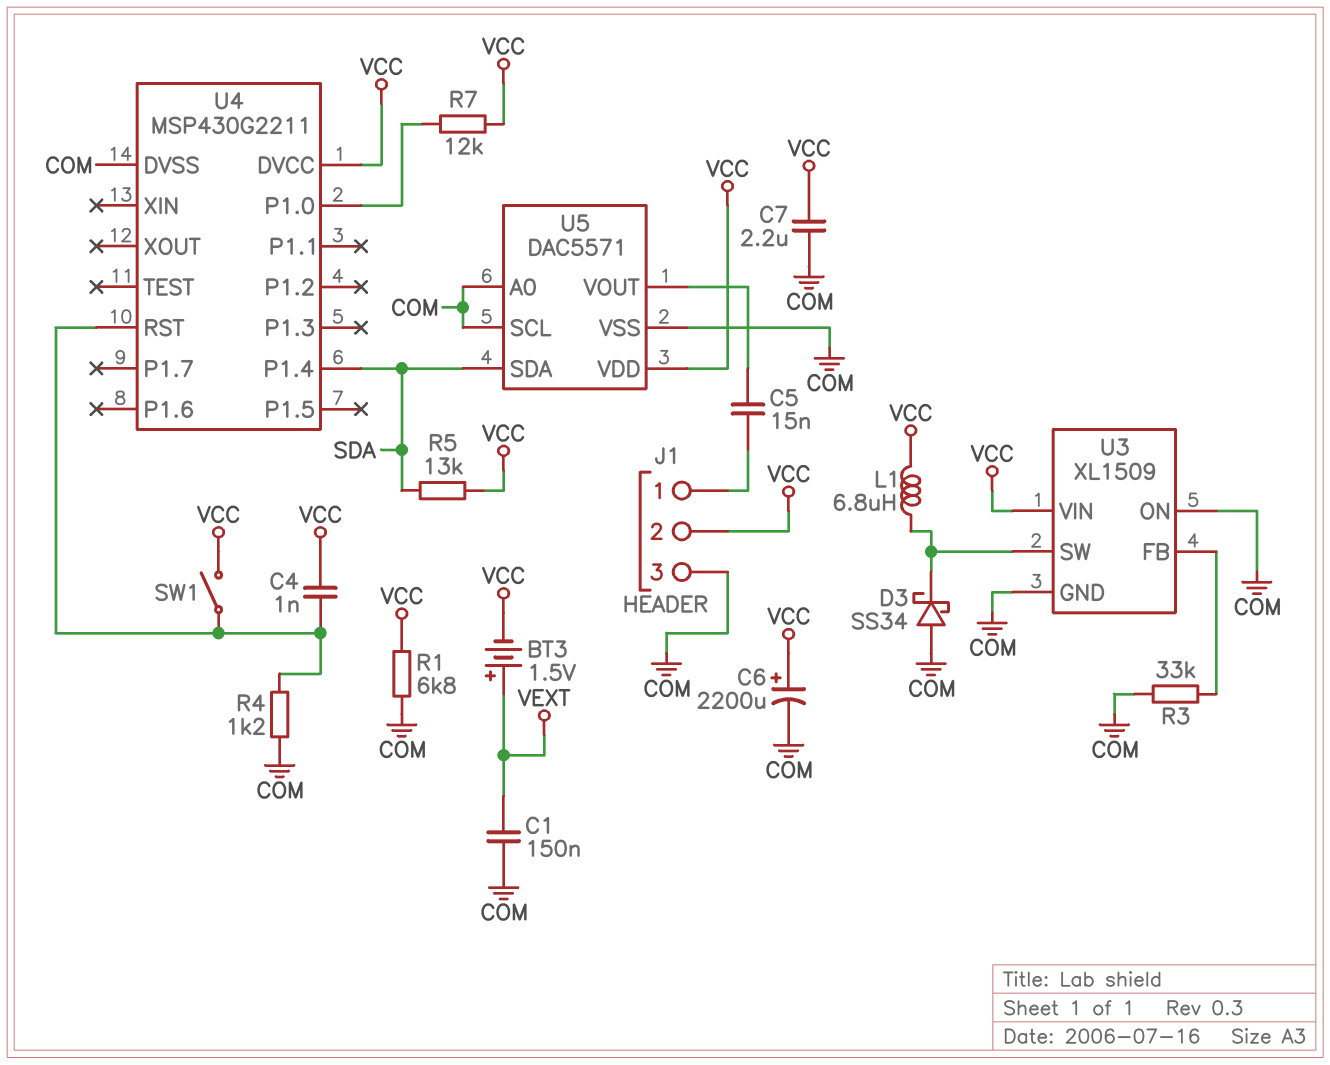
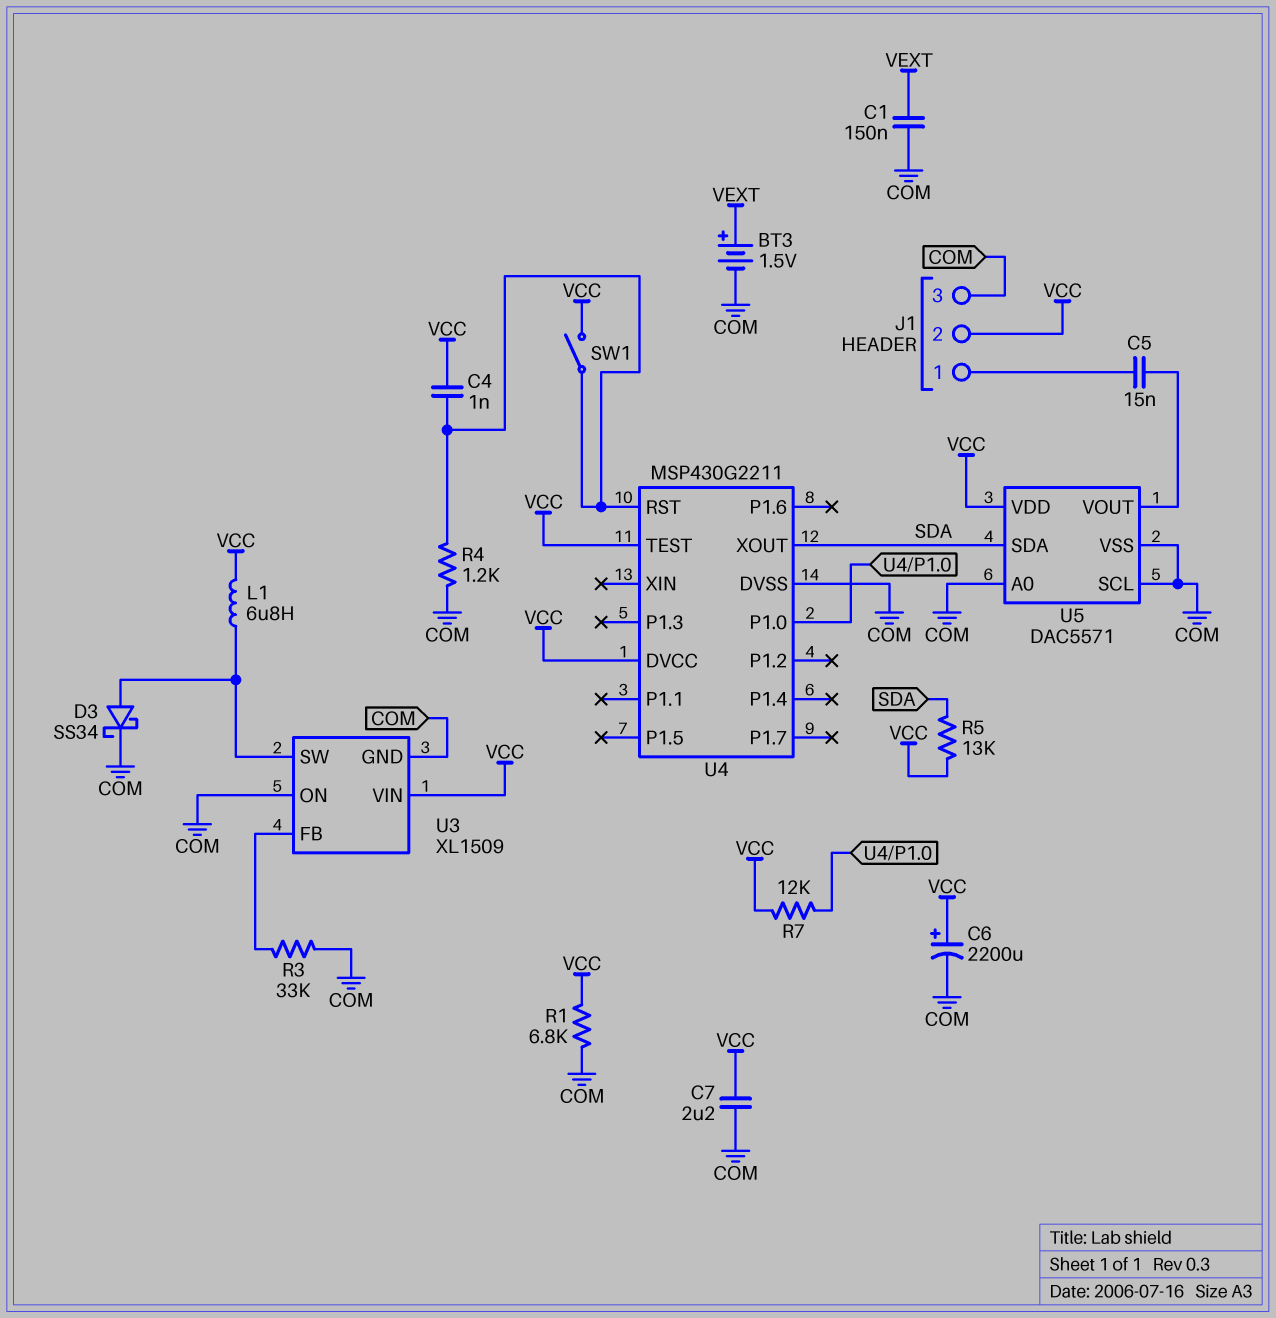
BT3: 1.5V (plus VEXT, minus VCC) -> 1.5V (plus VEXT, minus COM)
D3: schottky SS34 (A COM, K U3/SW) -> schottky SS34 (A U3/SW, K COM)
U4 pin P1.4: SDA -> none
U4 pin TEST: none -> VCC
U4 pin XOUT: none -> SDA

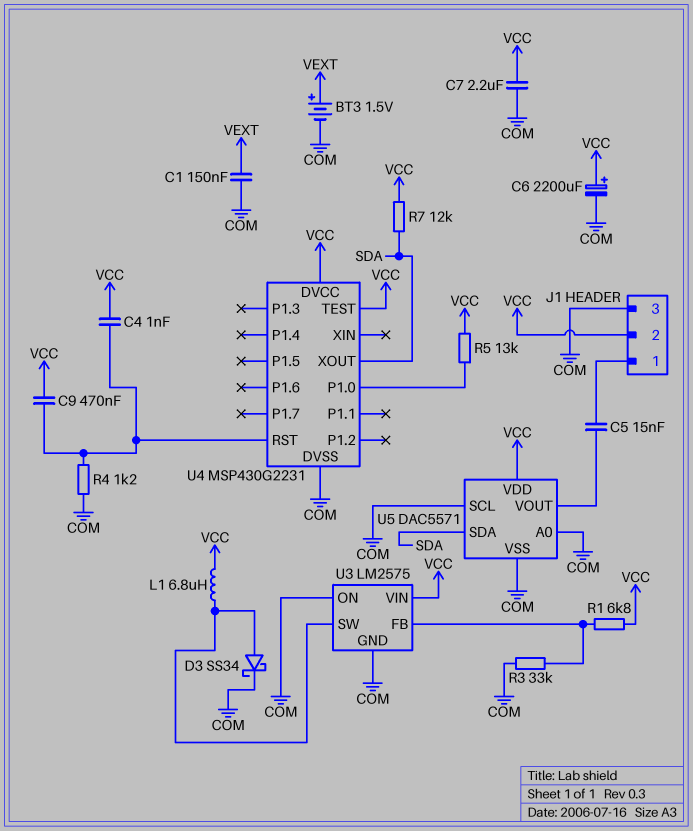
C9: none -> 470nF (U4/RST, VCC)
R1: 6.8k (COM, VCC) -> 6.8k (U3/FB, VCC)
R5: 13k (SDA, VCC) -> 13k (U4/P1.0, VCC)
R7: 12k (U4/P1.0, VCC) -> 12k (SDA, VCC)
SW1: switch (U4/RST, VCC) -> none
U3: XL1509 -> LM2575
U4: MSP430G2211 -> MSP430G2231

